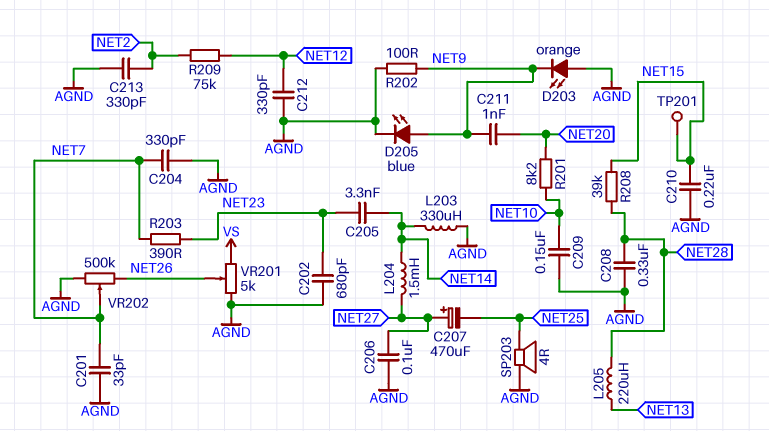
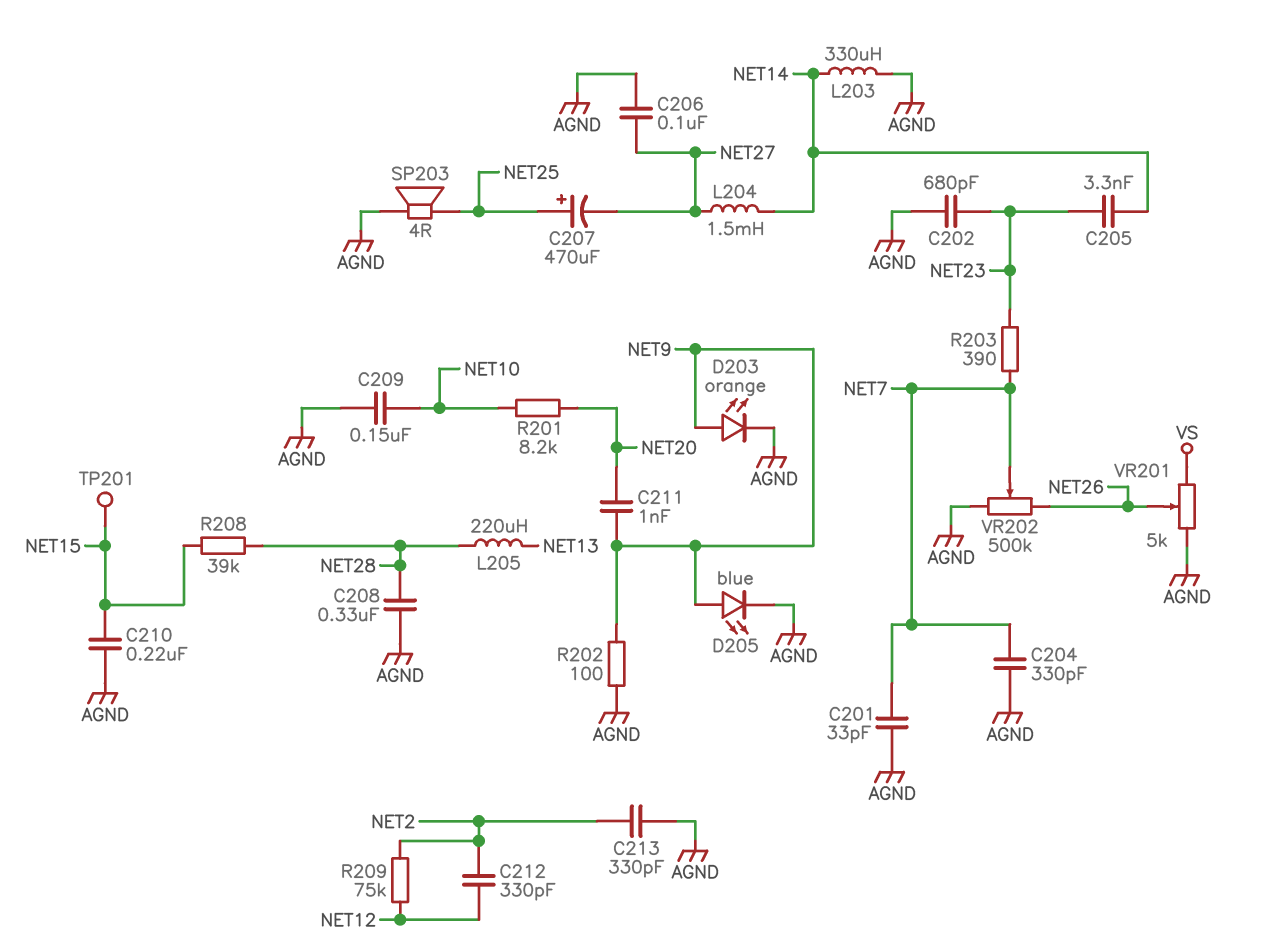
C207: 470uF (plus NET27, minus NET25) -> 470uF (plus NET25, minus NET27)
C212: 330pF (AGND, NET12) -> 330pF (NET2, NET12)
D203: LED orange (A AGND, K NET9) -> LED orange (A NET9, K AGND)

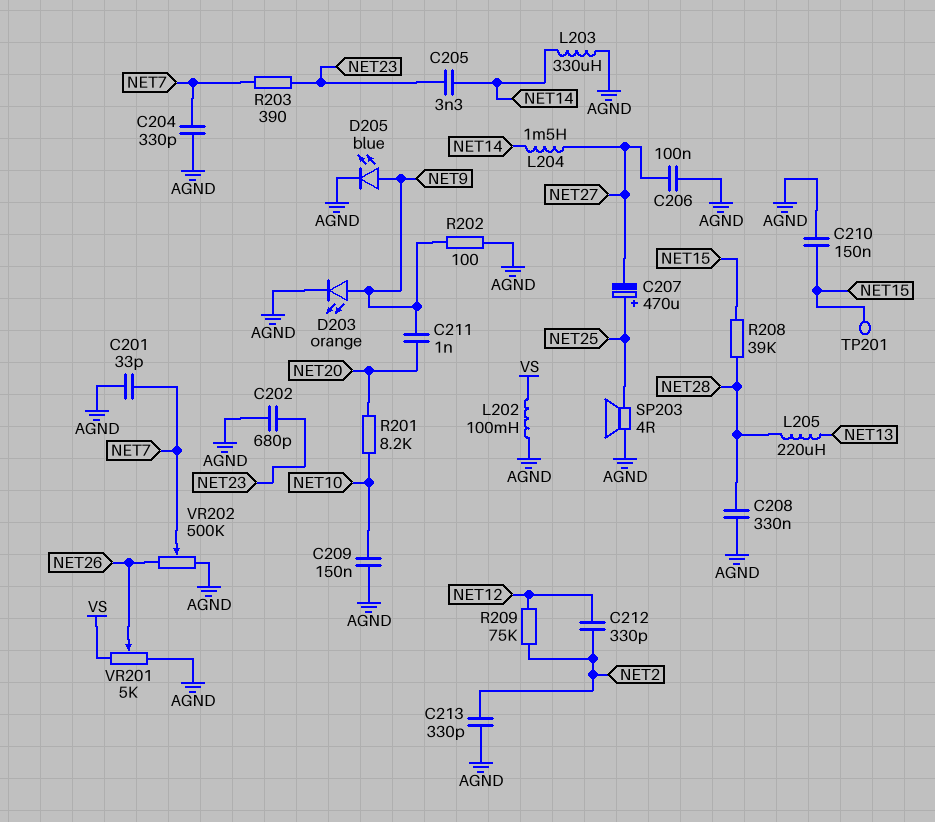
C210: 220nF (AGND, NET15) -> 150nF (AGND, NET15)
L202: none -> 100mH (AGND, VS)

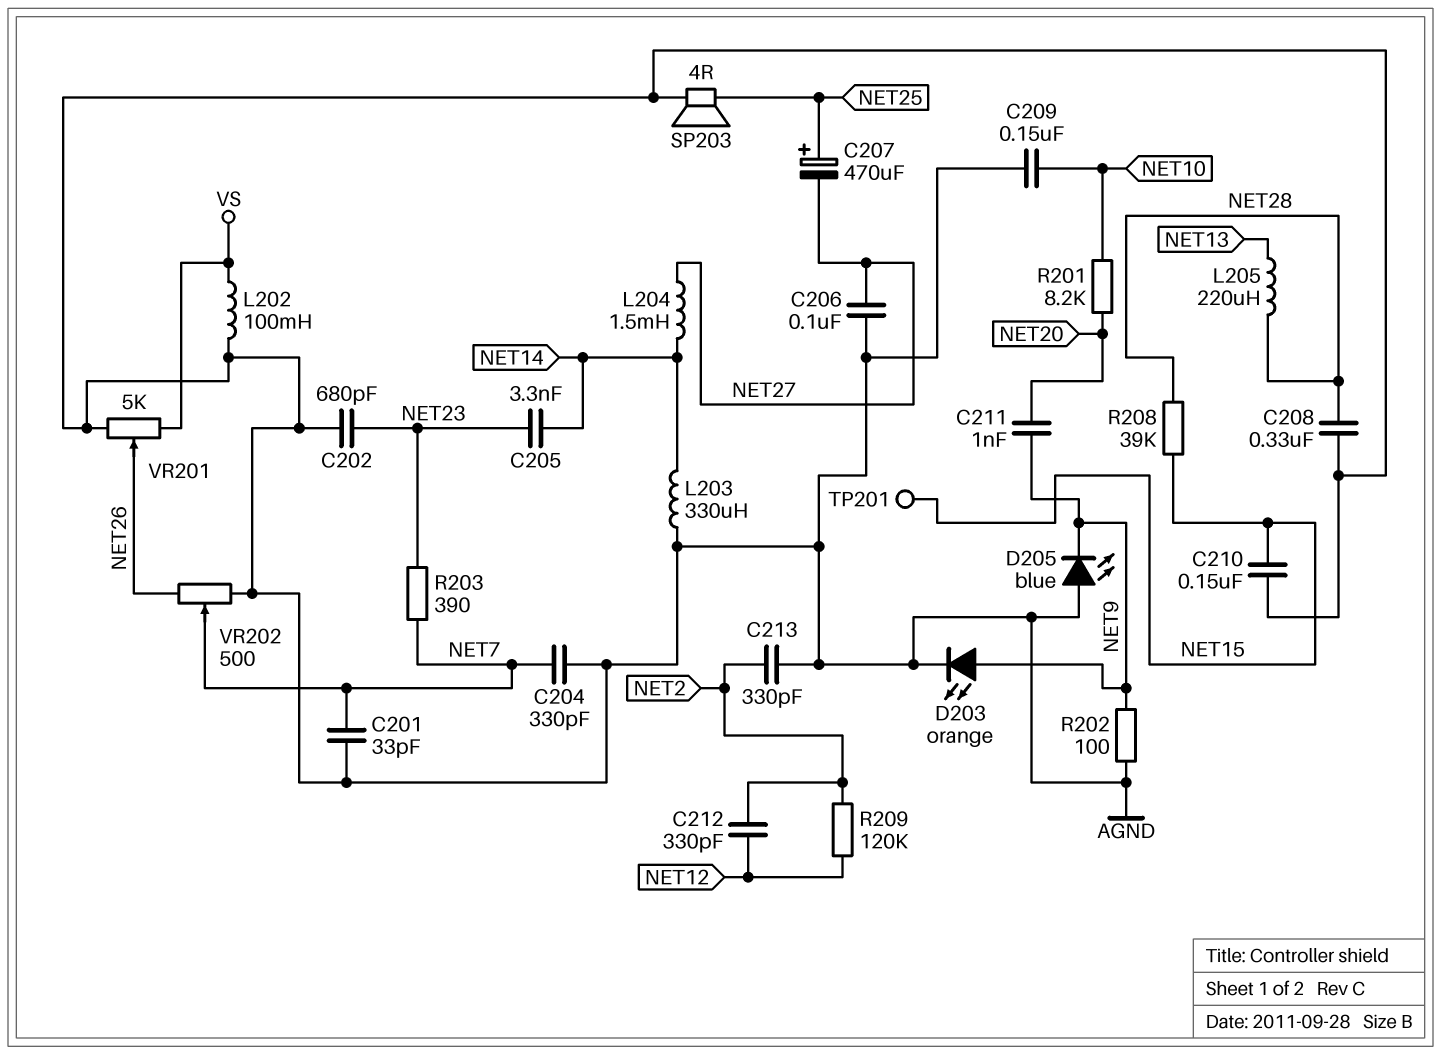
D205: LED blue (A NET9, K AGND) -> LED blue (A AGND, K NET9)
R209: 75k (NET2, NET12) -> 120k (NET2, NET12)
VR202: 500k (AGND, NET26, wiper NET7) -> 500 (AGND, NET26, wiper NET7)

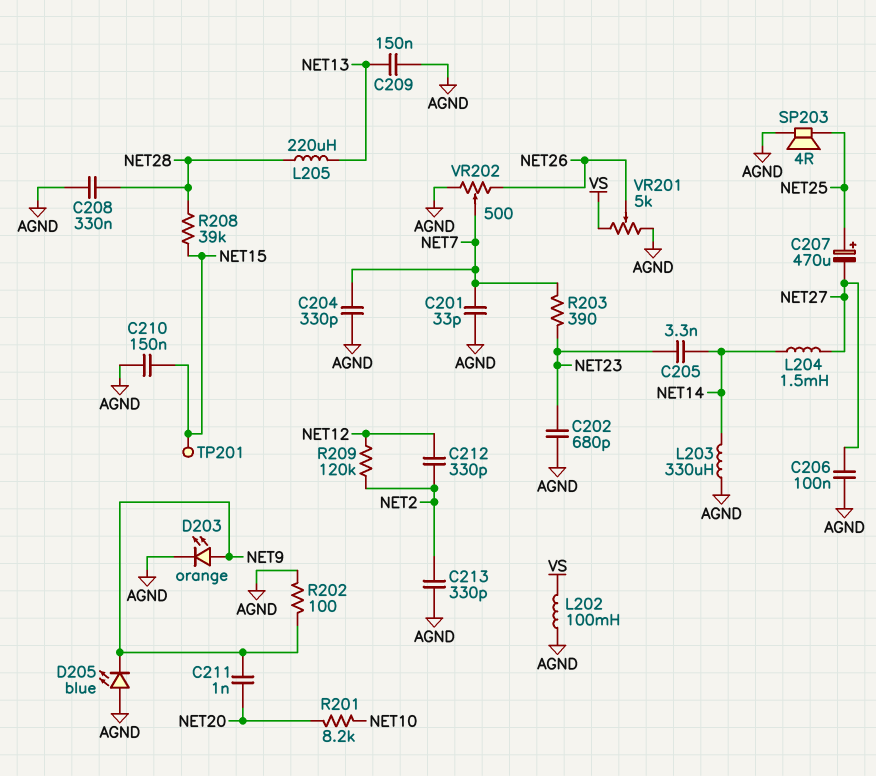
C209: 150nF (AGND, NET10) -> 150nF (AGND, NET13)

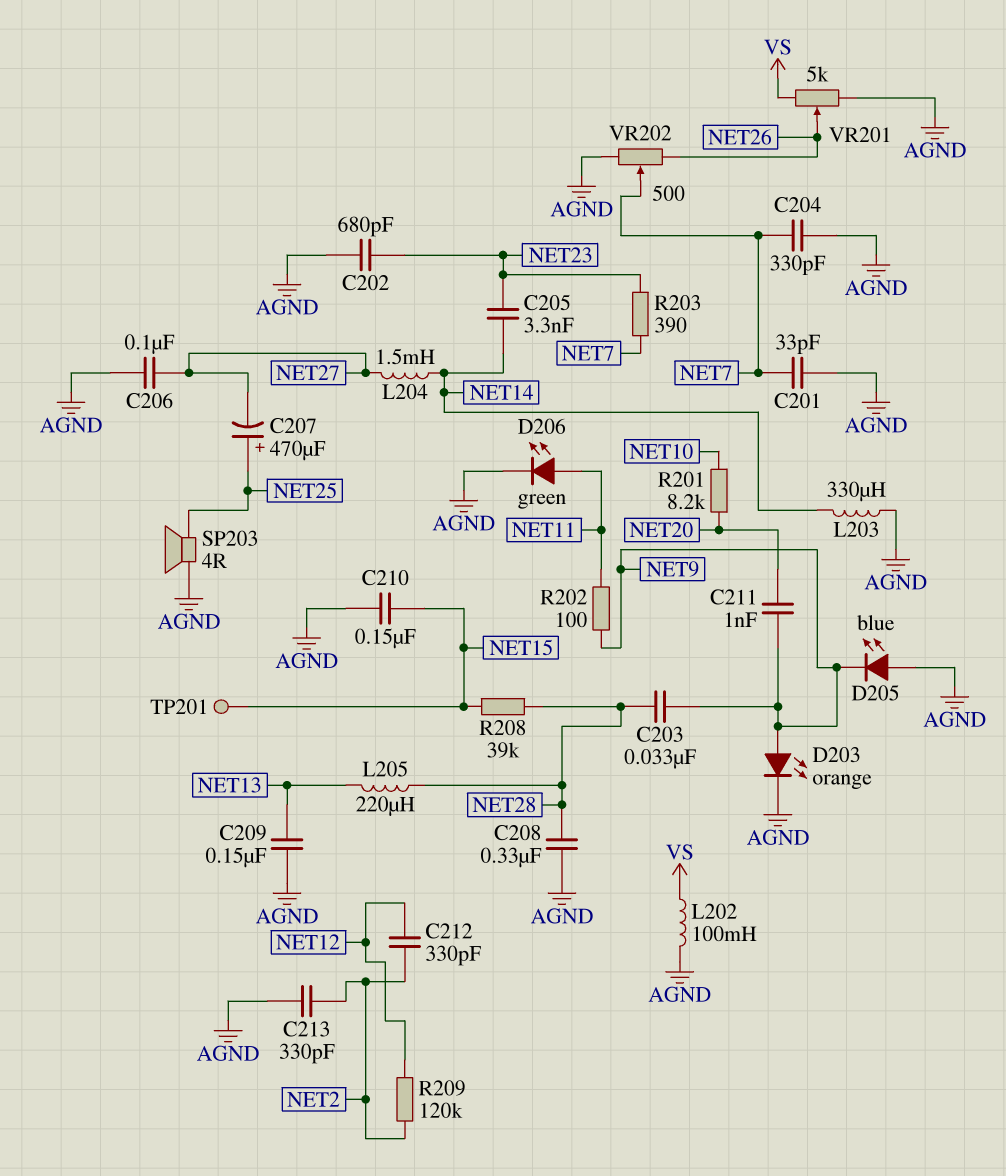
C203: none -> 33nF (NET9, NET28)
D206: none -> LED green (A NET11, K AGND)
R202: 100 (AGND, NET9) -> 100 (NET9, NET11)

